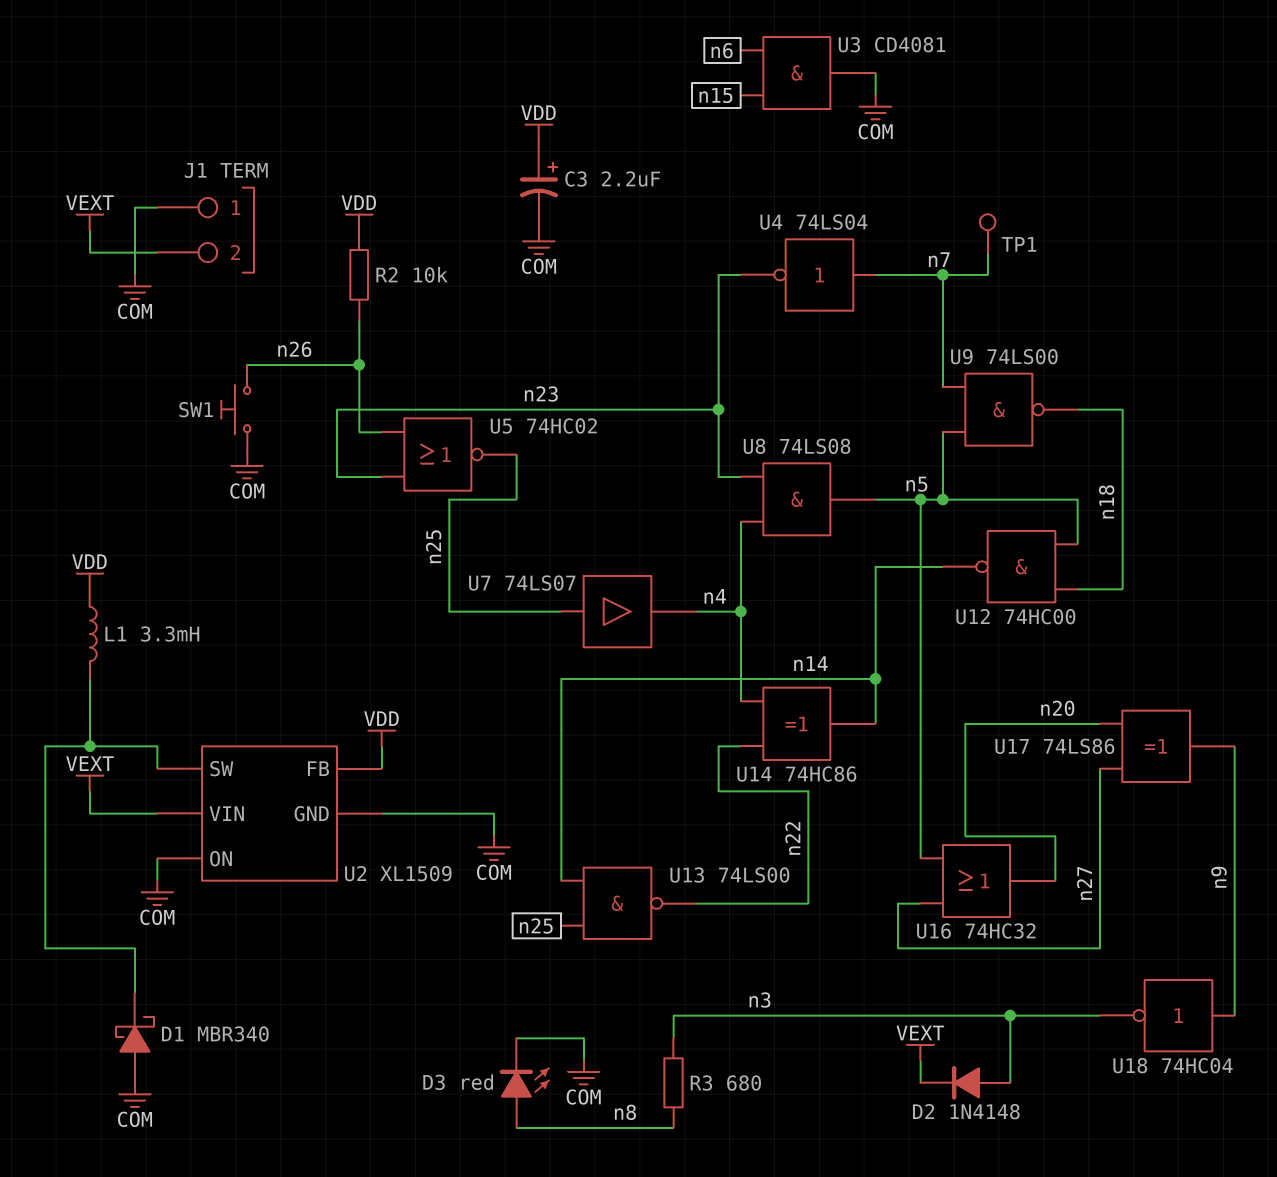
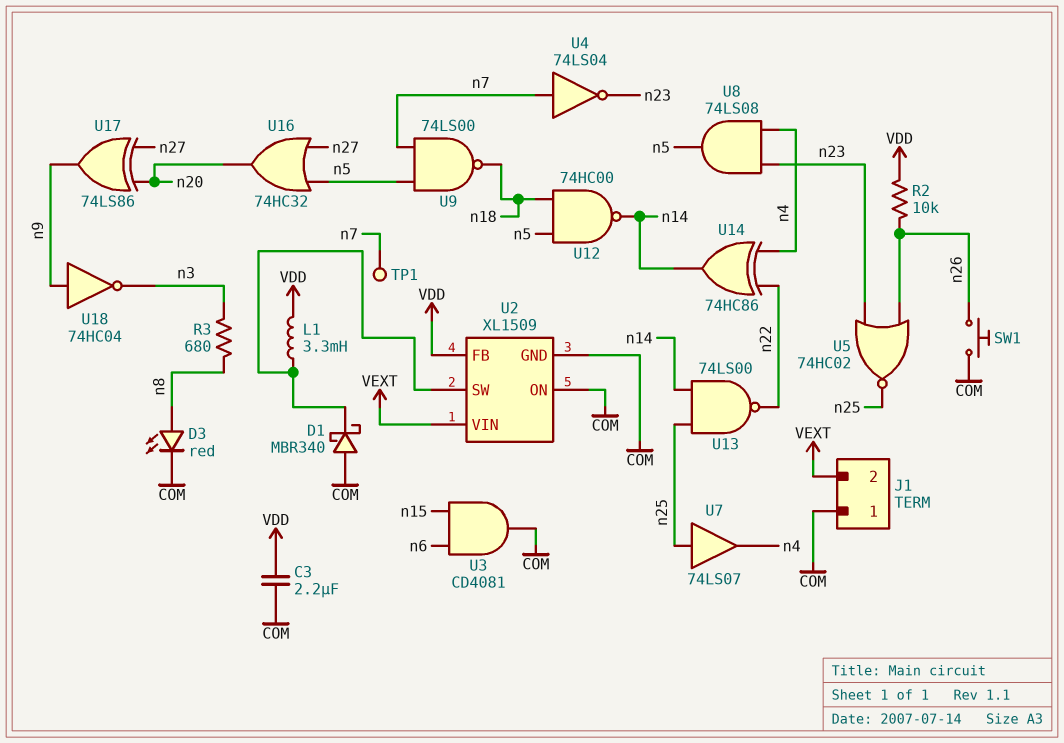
C3: 2.2uF (plus VDD, minus COM) -> 2.2uF (COM, VDD)
D2: diode 1N4148 (A n3, K VEXT) -> none

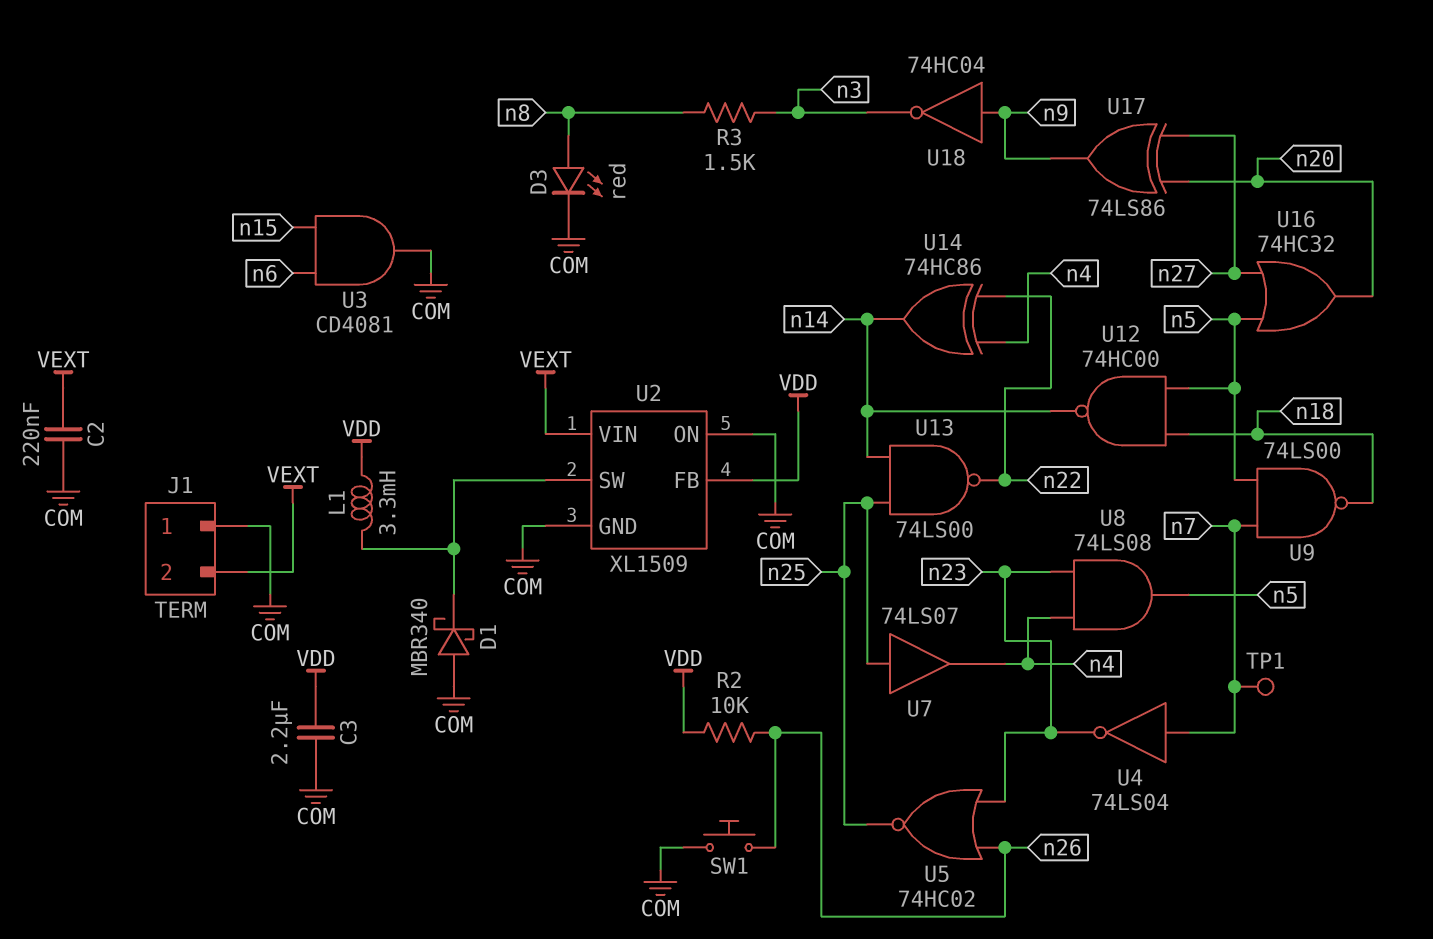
C2: none -> 220nF (COM, VEXT)
R3: 680 (n3, n8) -> 1.5k (n3, n8)

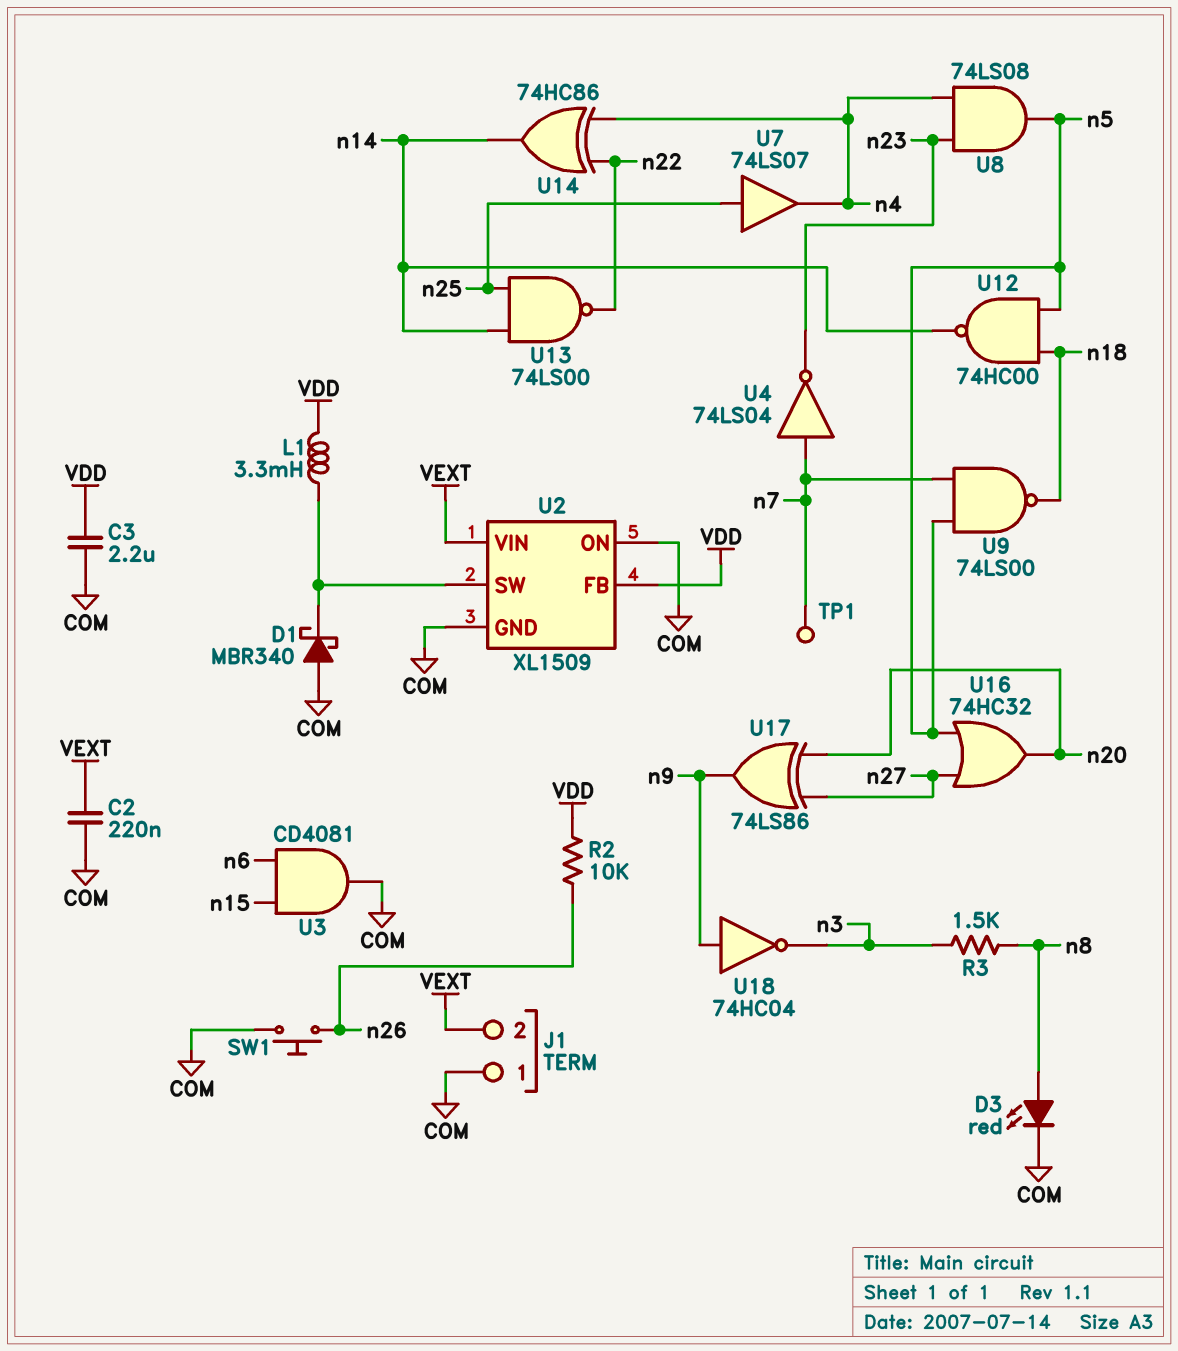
U5: NOR 74HC02 (in n23, in n26, out n25) -> none

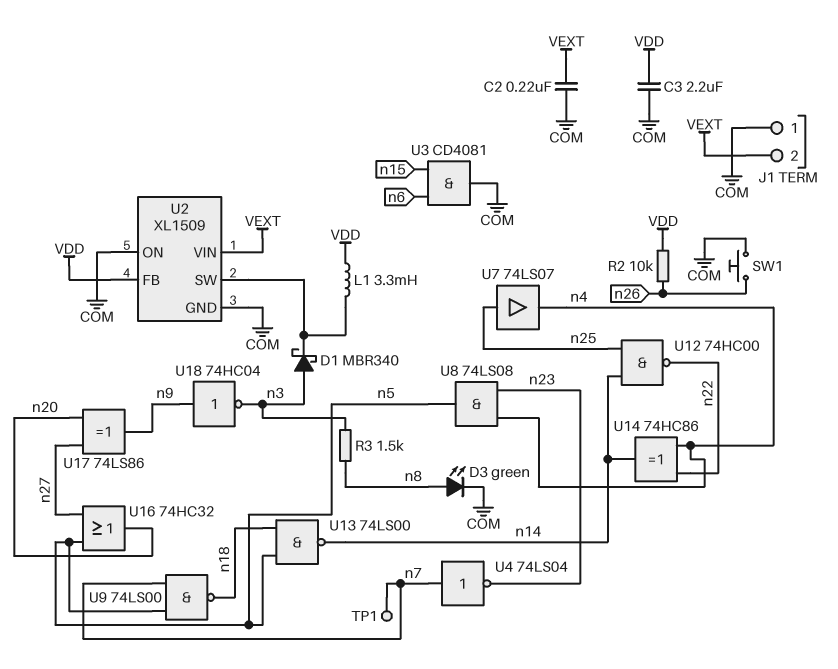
D1: schottky MBR340 (A COM, K U2/SW) -> schottky MBR340 (A n3, K U2/SW)
D3: LED red (A n8, K COM) -> LED green (A n8, K COM)
U12: NAND 74HC00 (in n5, in n18, out n14) -> NAND 74HC00 (in n14, in n25, out n22)
U13: NAND 74LS00 (in n14, in n25, out n22) -> NAND 74LS00 (in n5, in n18, out n14)

